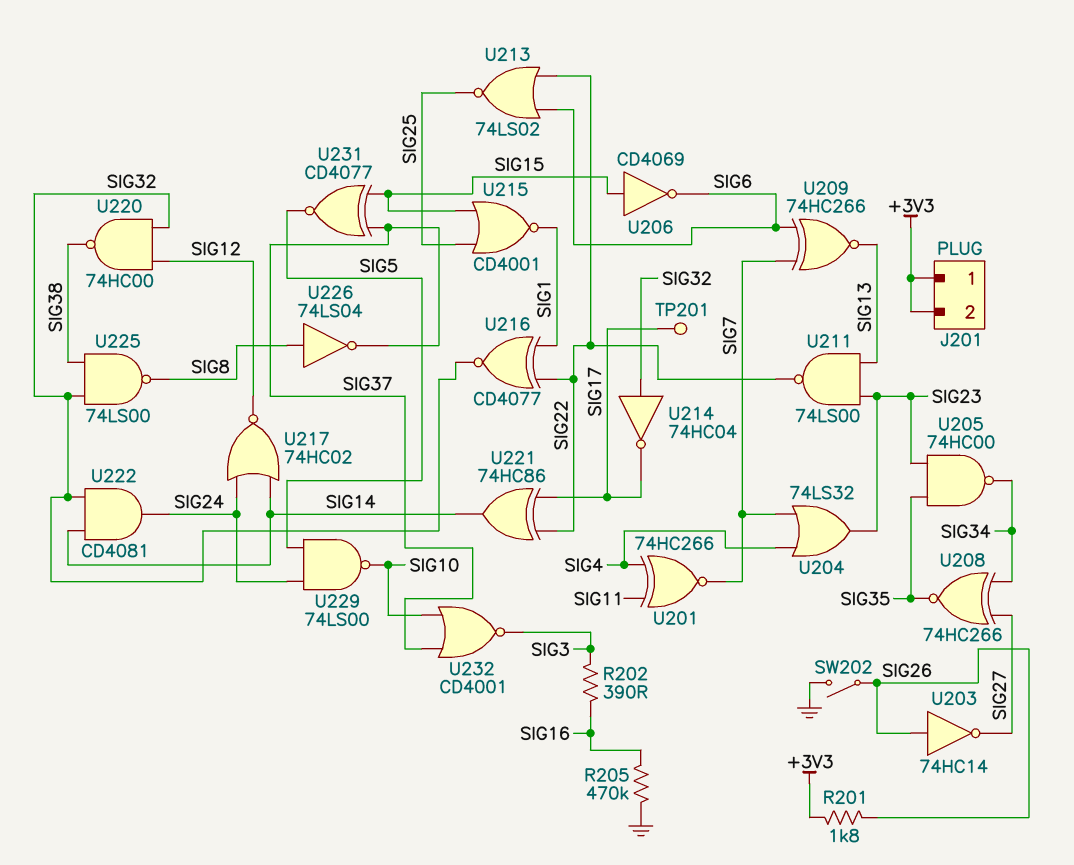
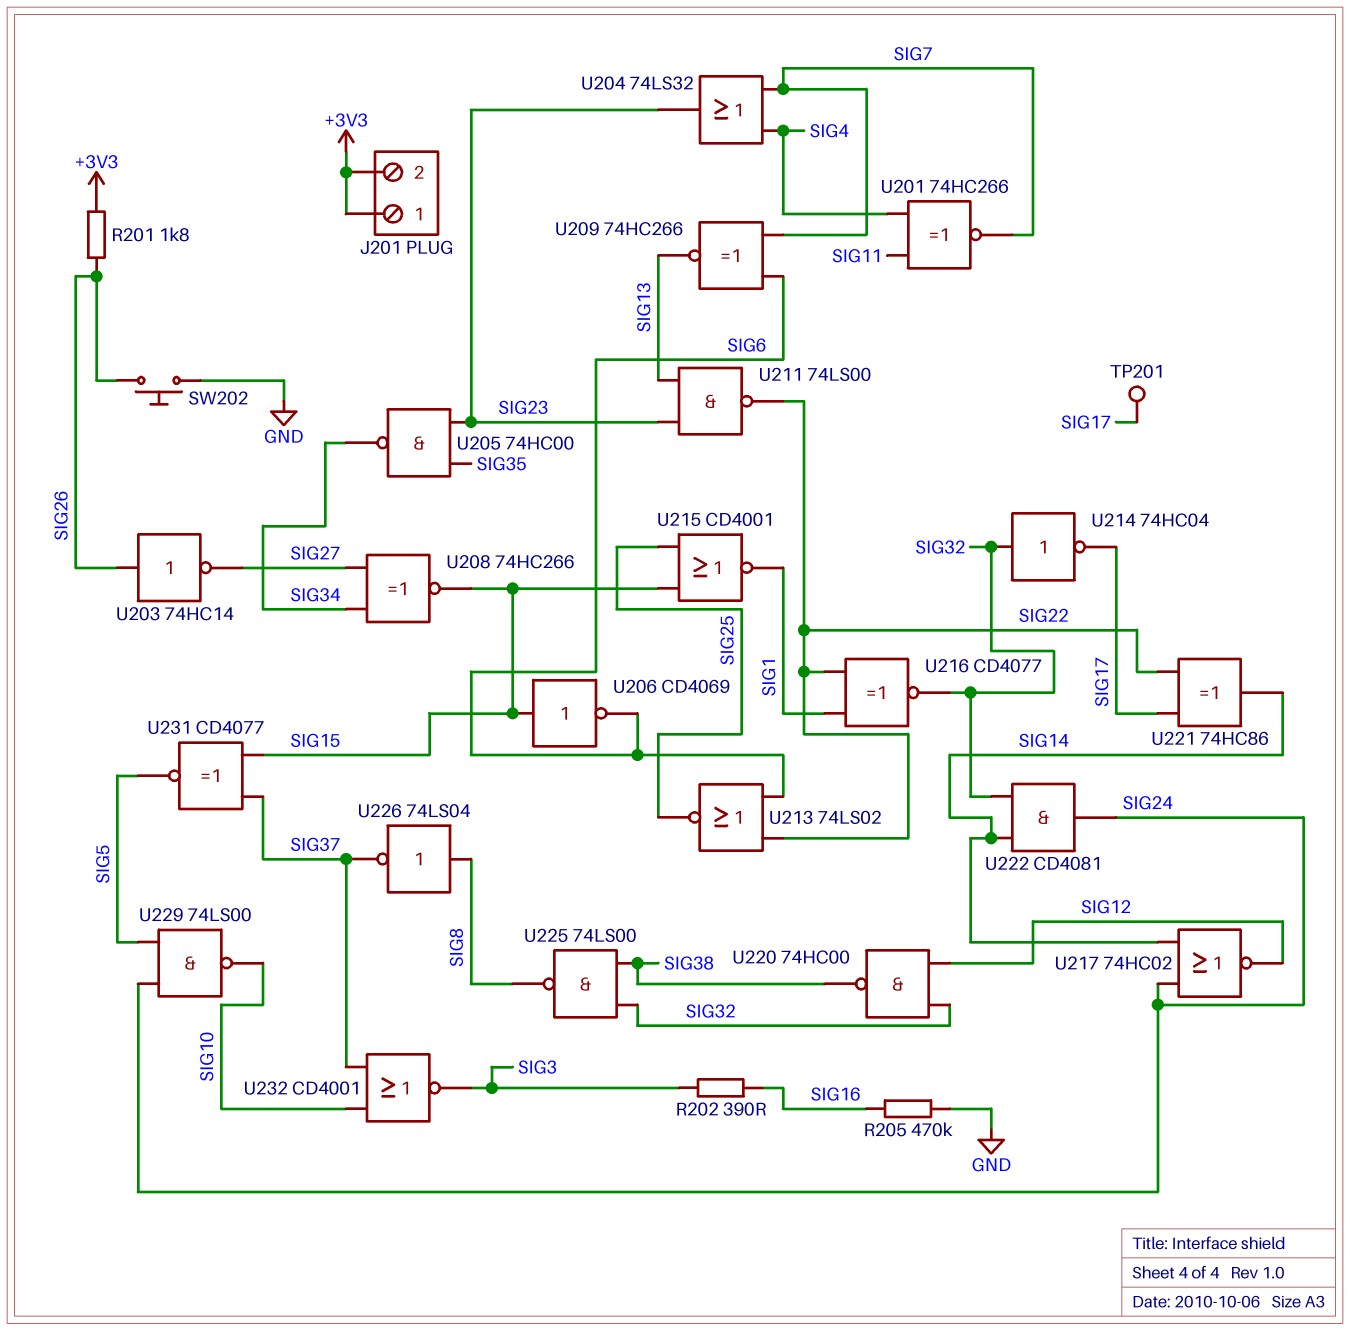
SW202: switch (GND, SIG26) -> button (GND, SIG26)
U208: XNOR 74HC266 (in SIG27, in SIG34, out SIG35) -> XNOR 74HC266 (in SIG27, in SIG34, out SIG15)

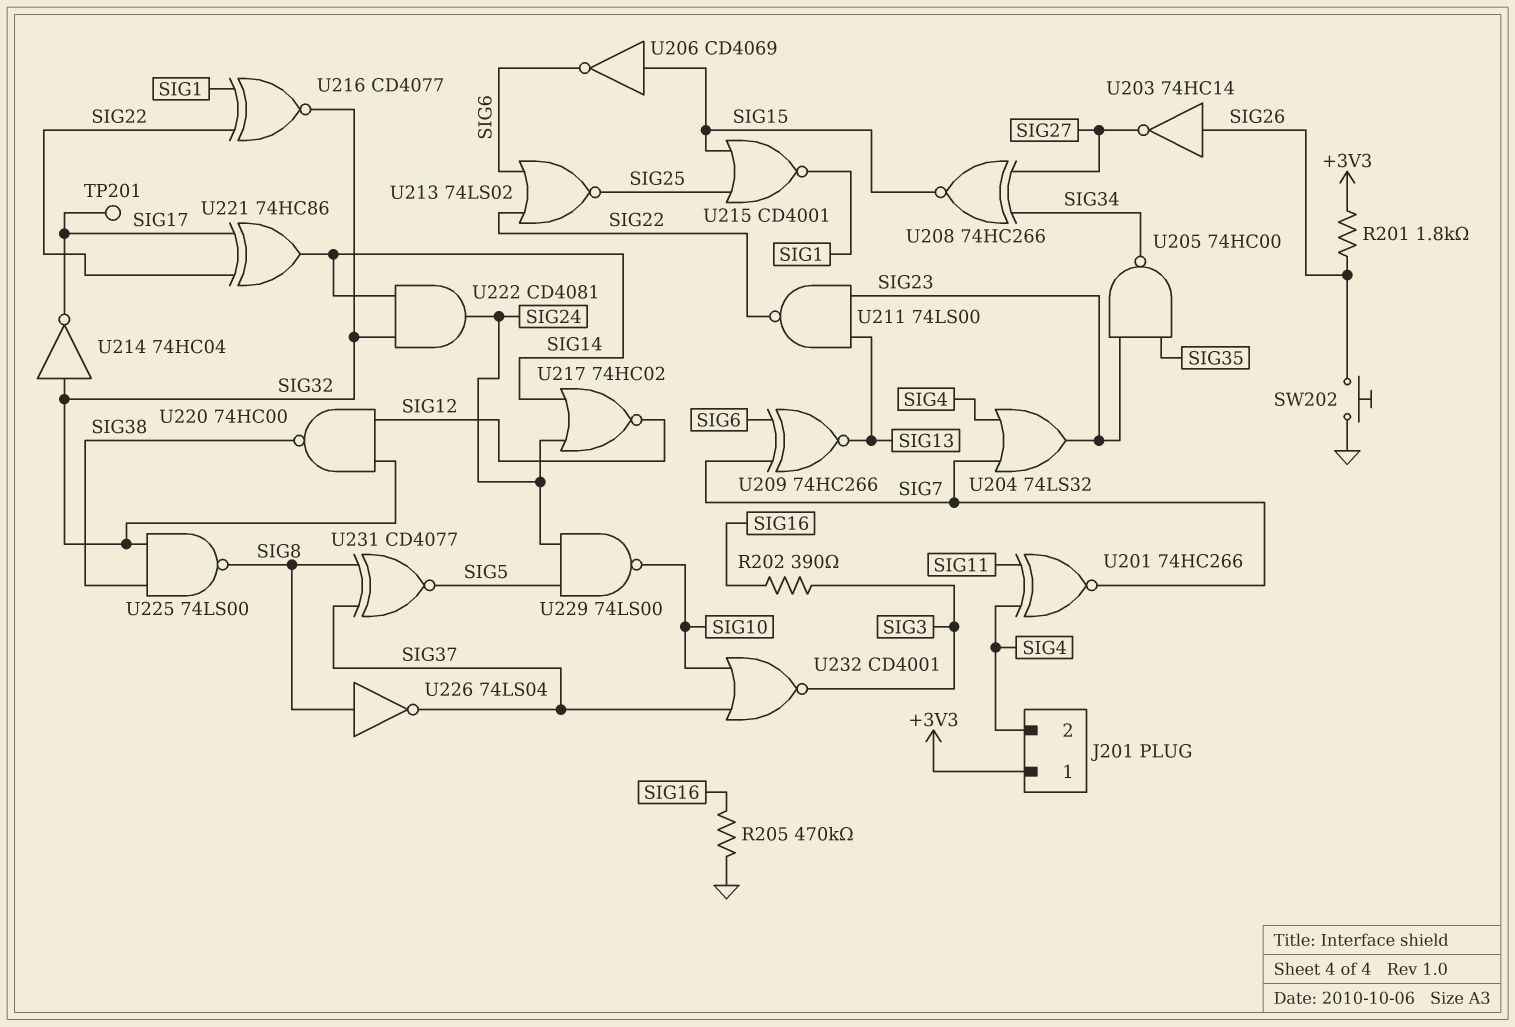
J201 pin 2: +3V3 -> SIG4
U231: XNOR CD4077 (in SIG15, in SIG37, out SIG5) -> XNOR CD4077 (in SIG8, in SIG37, out SIG5)

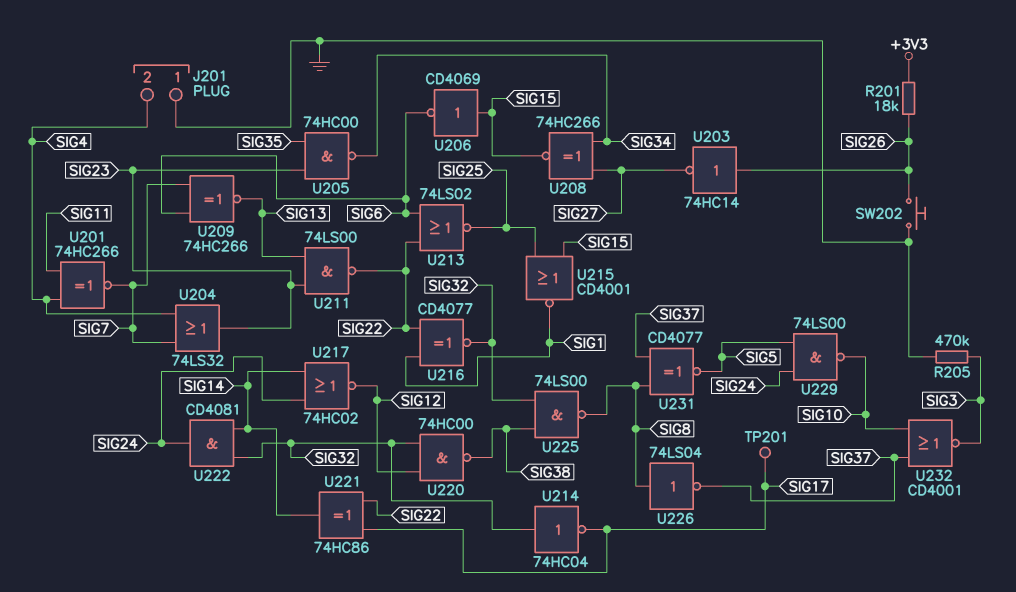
J201 pin 1: +3V3 -> GND
R201: 1.8k (+3V3, SIG26) -> 18k (+3V3, SIG26)
R202: 390 (SIG3, SIG16) -> none
R205: 470k (GND, SIG16) -> 470k (GND, SIG3)

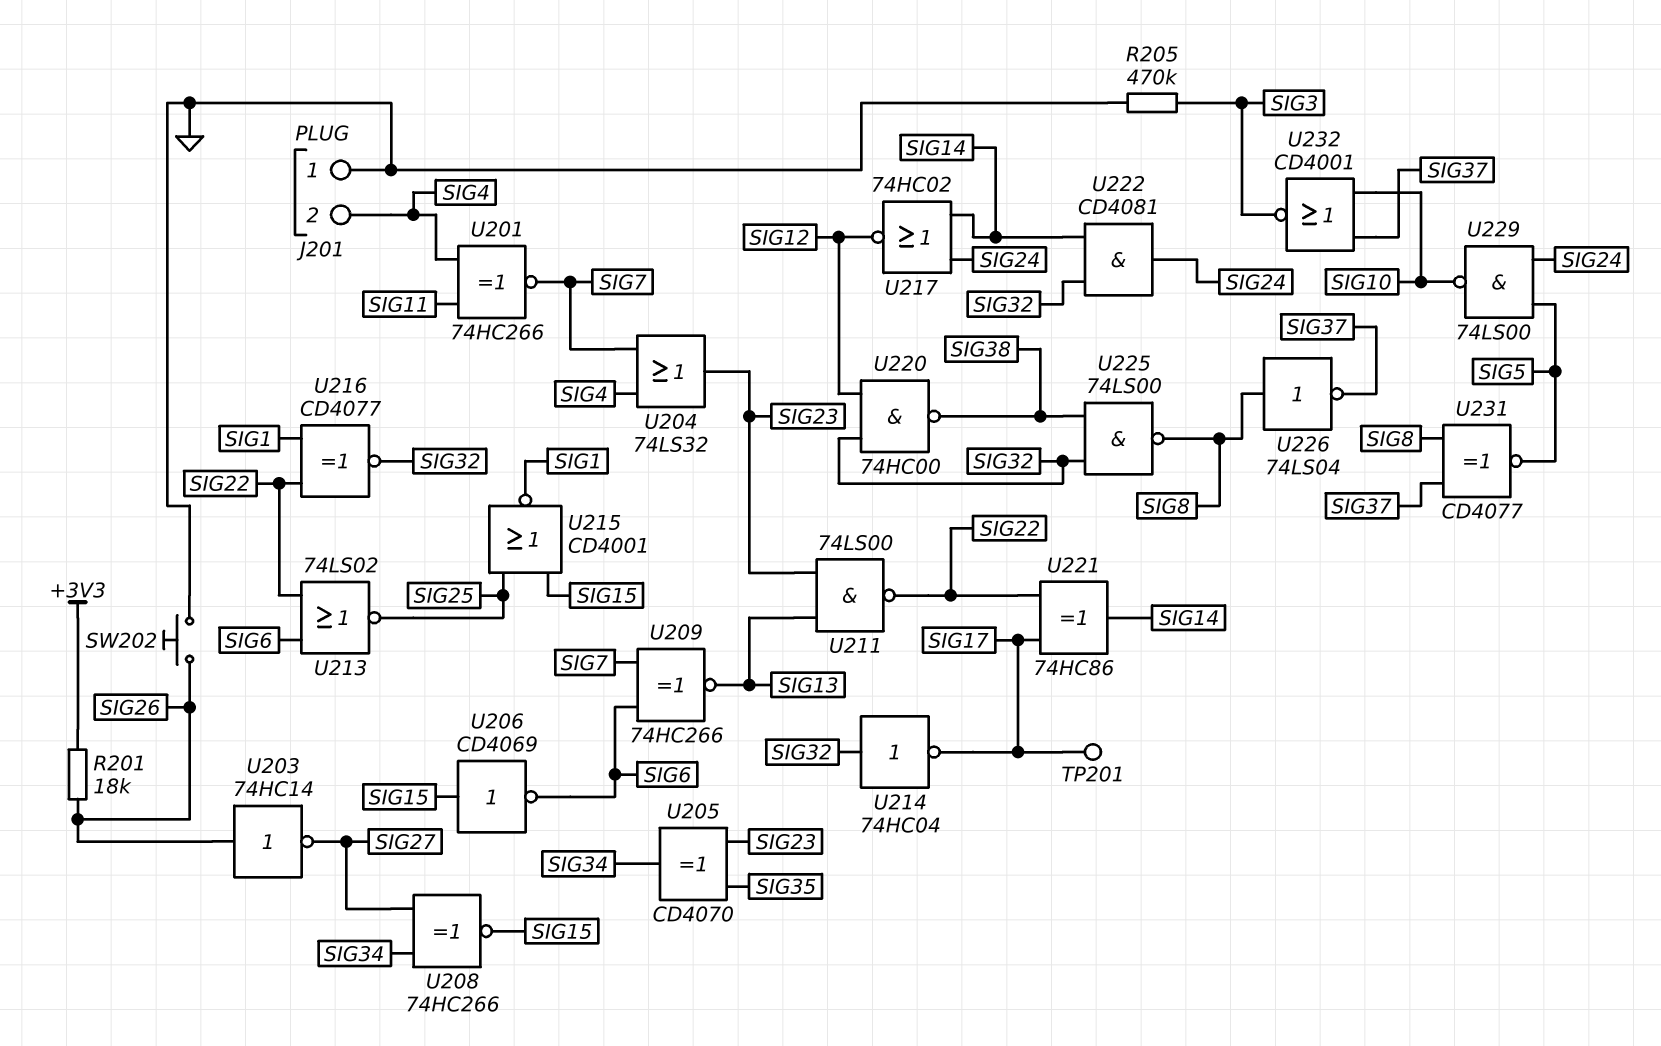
U205: NAND 74HC00 (in SIG23, in SIG35, out SIG34) -> XOR CD4070 (in SIG23, in SIG35, out SIG34)

